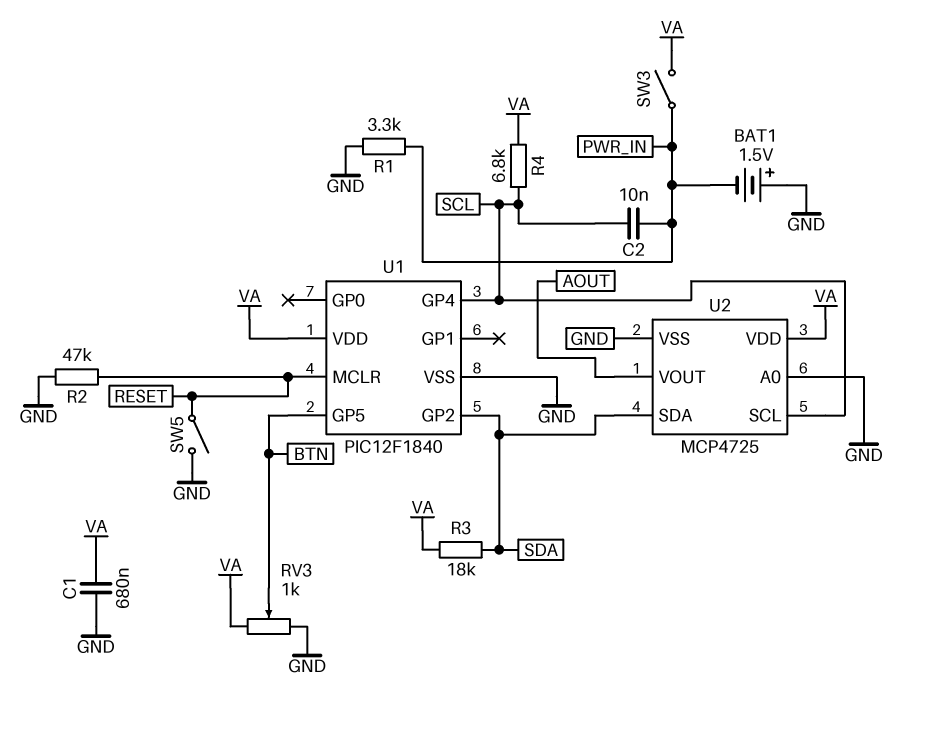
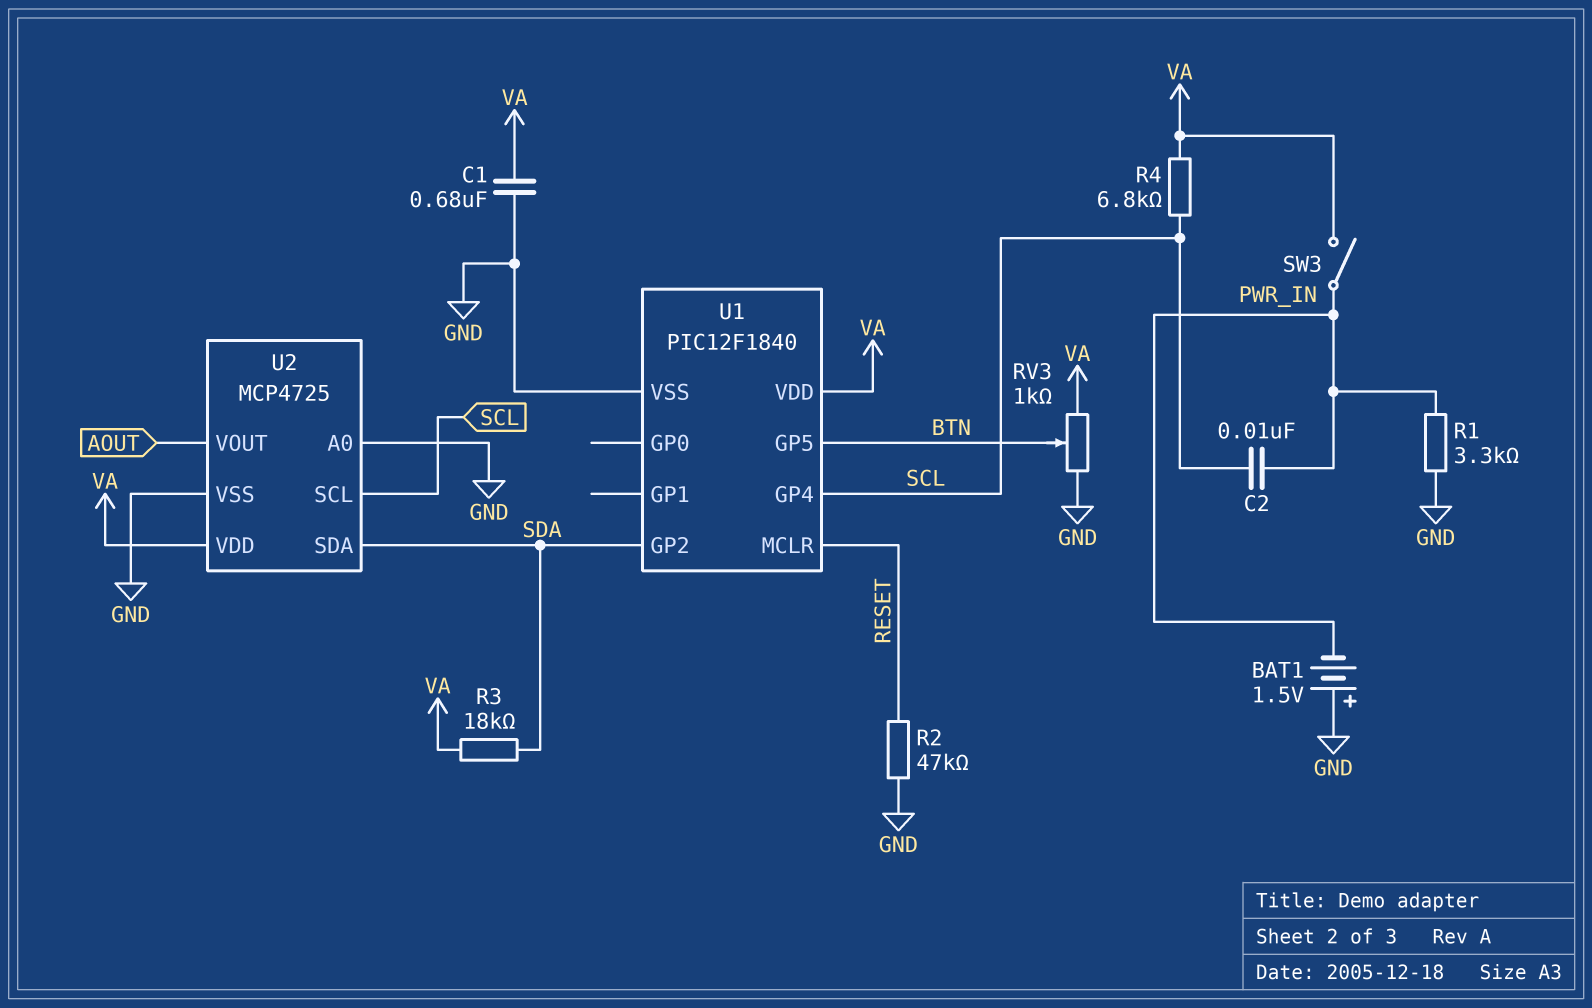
SW5: switch (GND, RESET) -> none

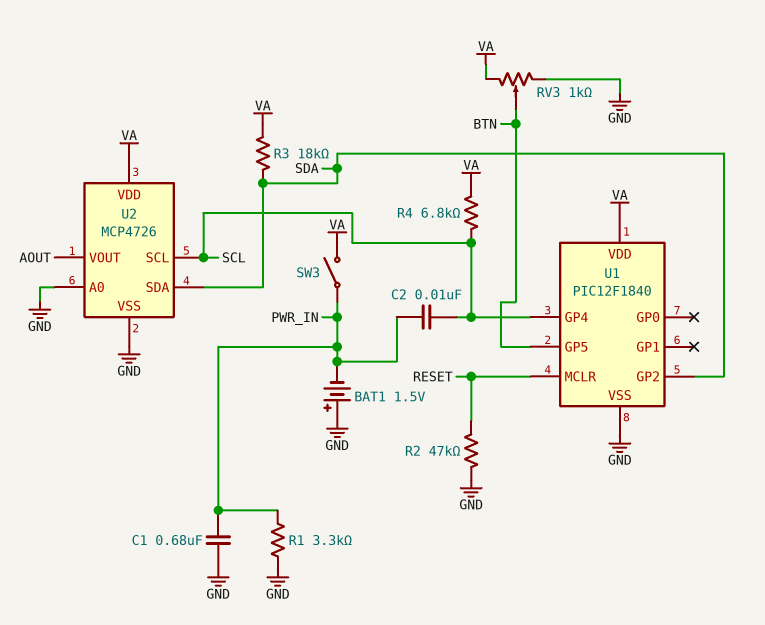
C1: 680nF (GND, VA) -> 680nF (GND, PWR_IN)
U2: MCP4725 -> MCP4726

